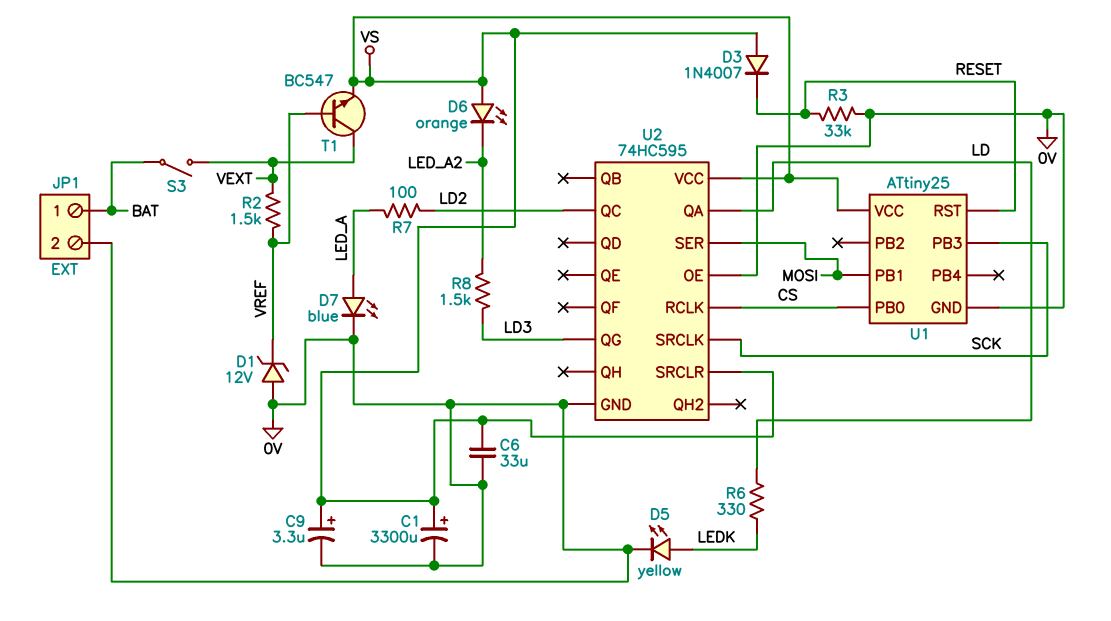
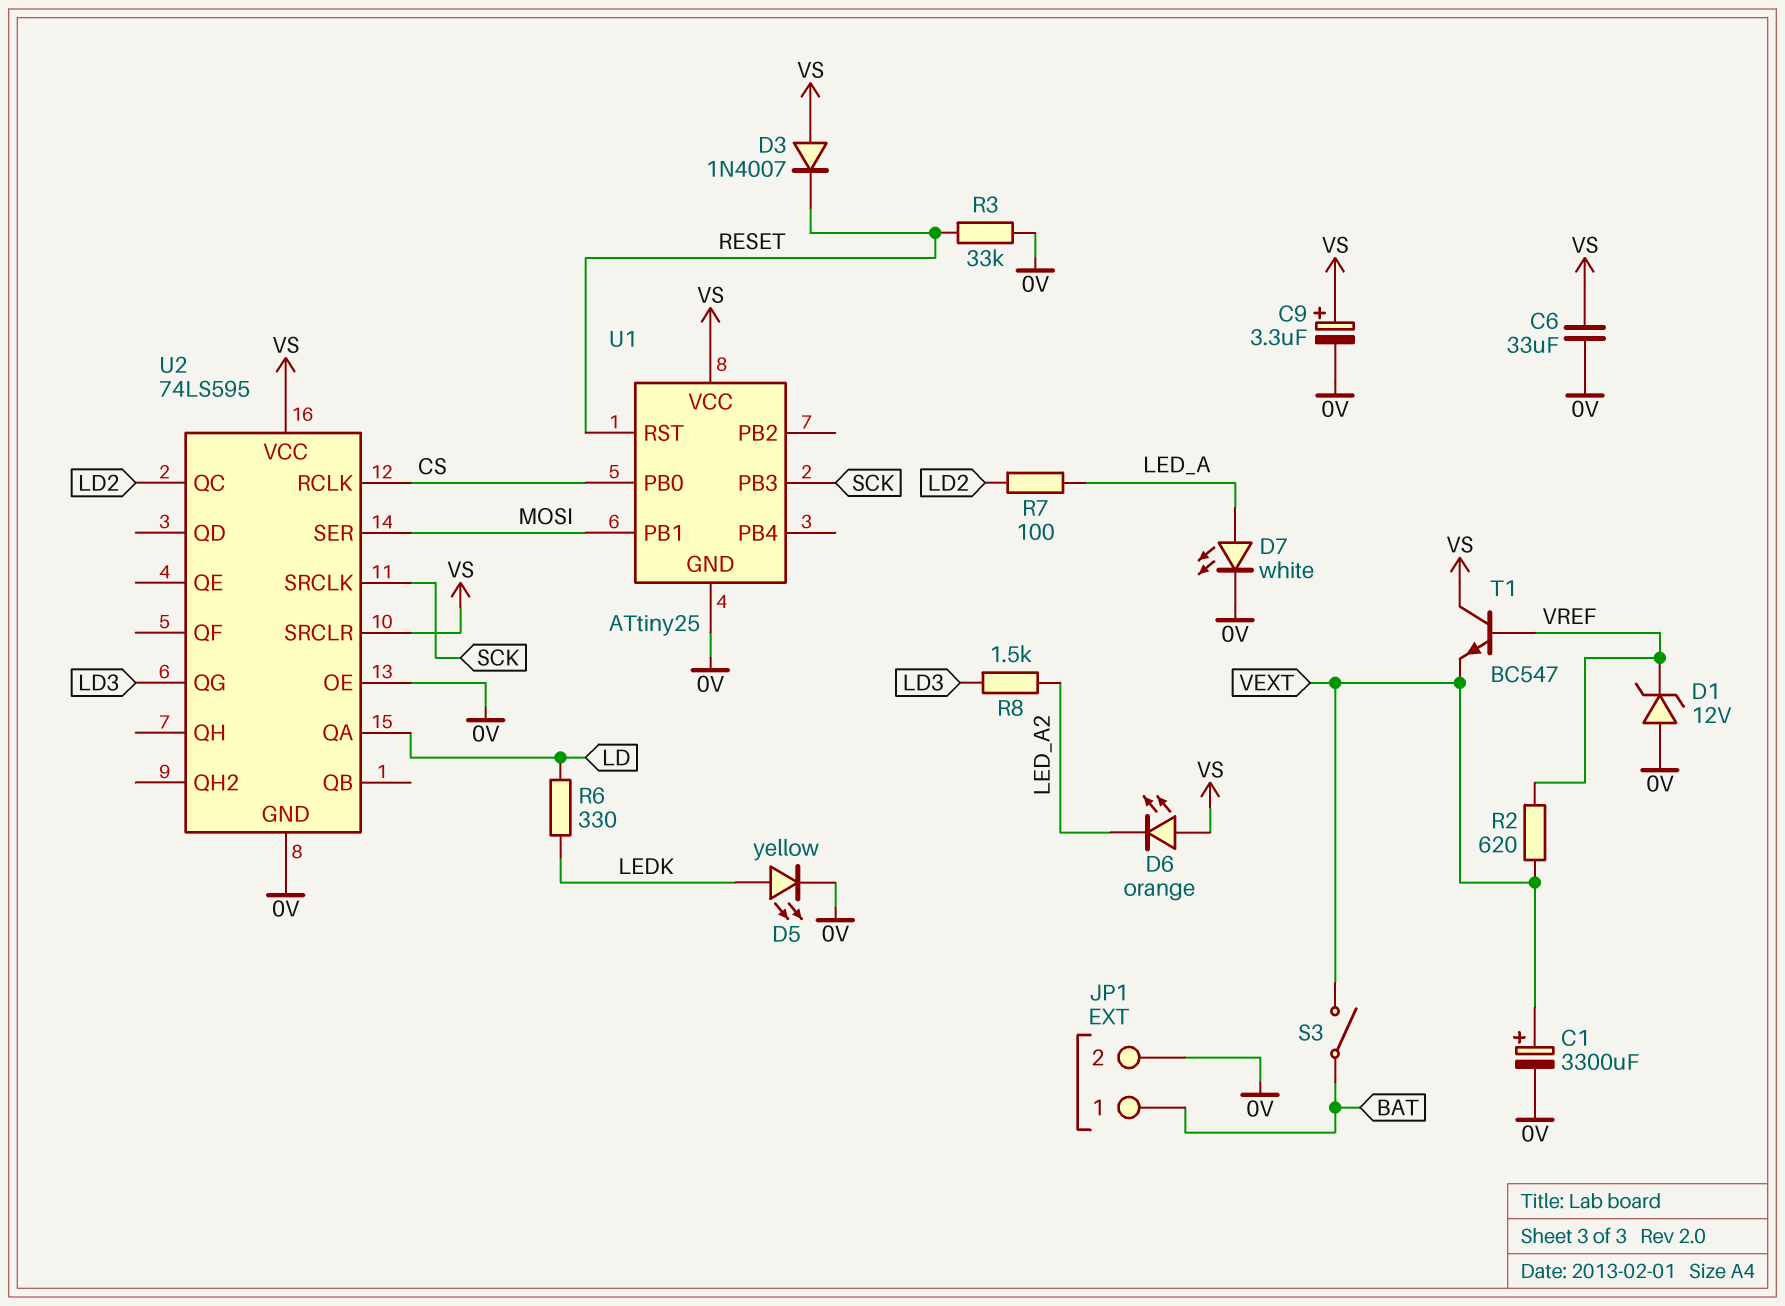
C1: 3300uF (plus VS, minus 0V) -> 3300uF (plus VEXT, minus 0V)
D7: LED blue (A LED_A, K 0V) -> LED white (A LED_A, K 0V)
R2: 1.5k (VEXT, VREF) -> 620 (VEXT, VREF)
T1: NPN BC547 (B VREF, C VEXT, E VS) -> NPN BC547 (B VREF, C VS, E VEXT)
U2: 74HC595 -> 74LS595

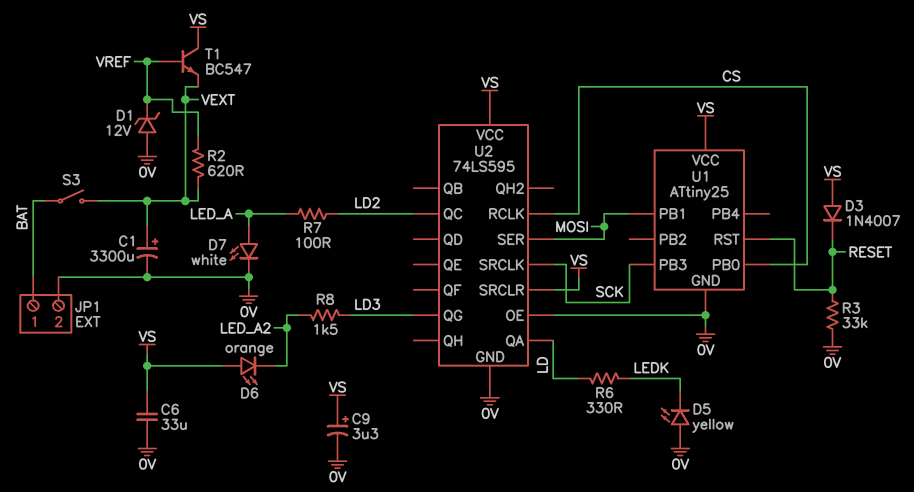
D5: LED yellow (A LEDK, K 0V) -> LED yellow (A 0V, K LEDK)

